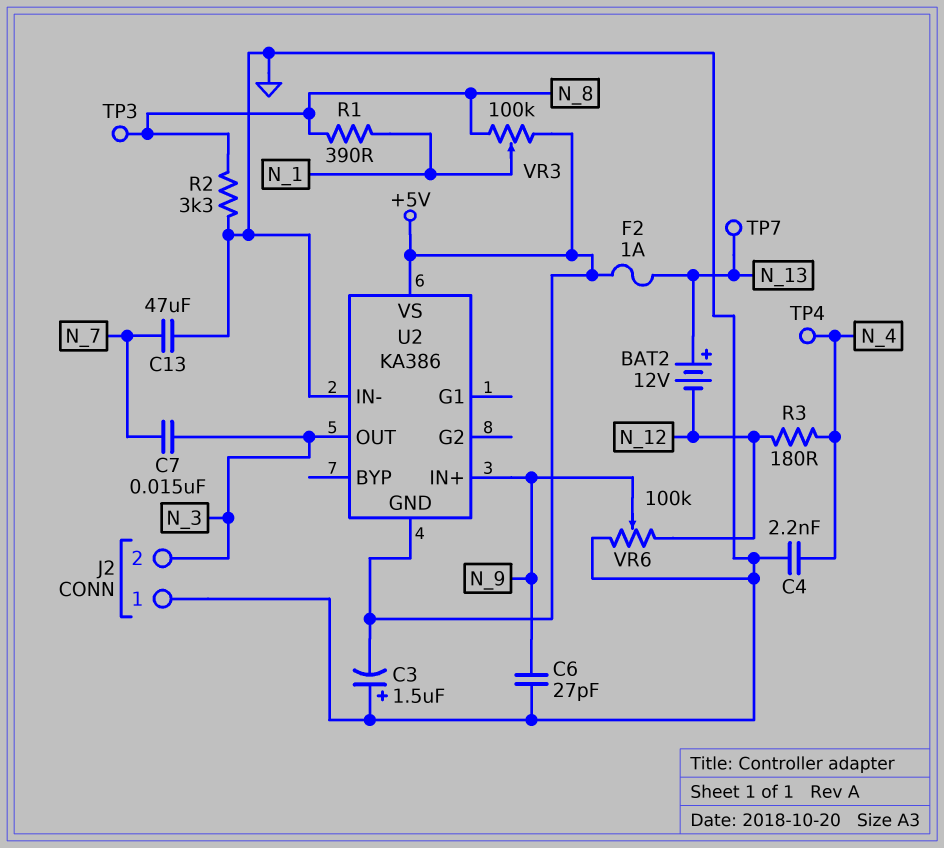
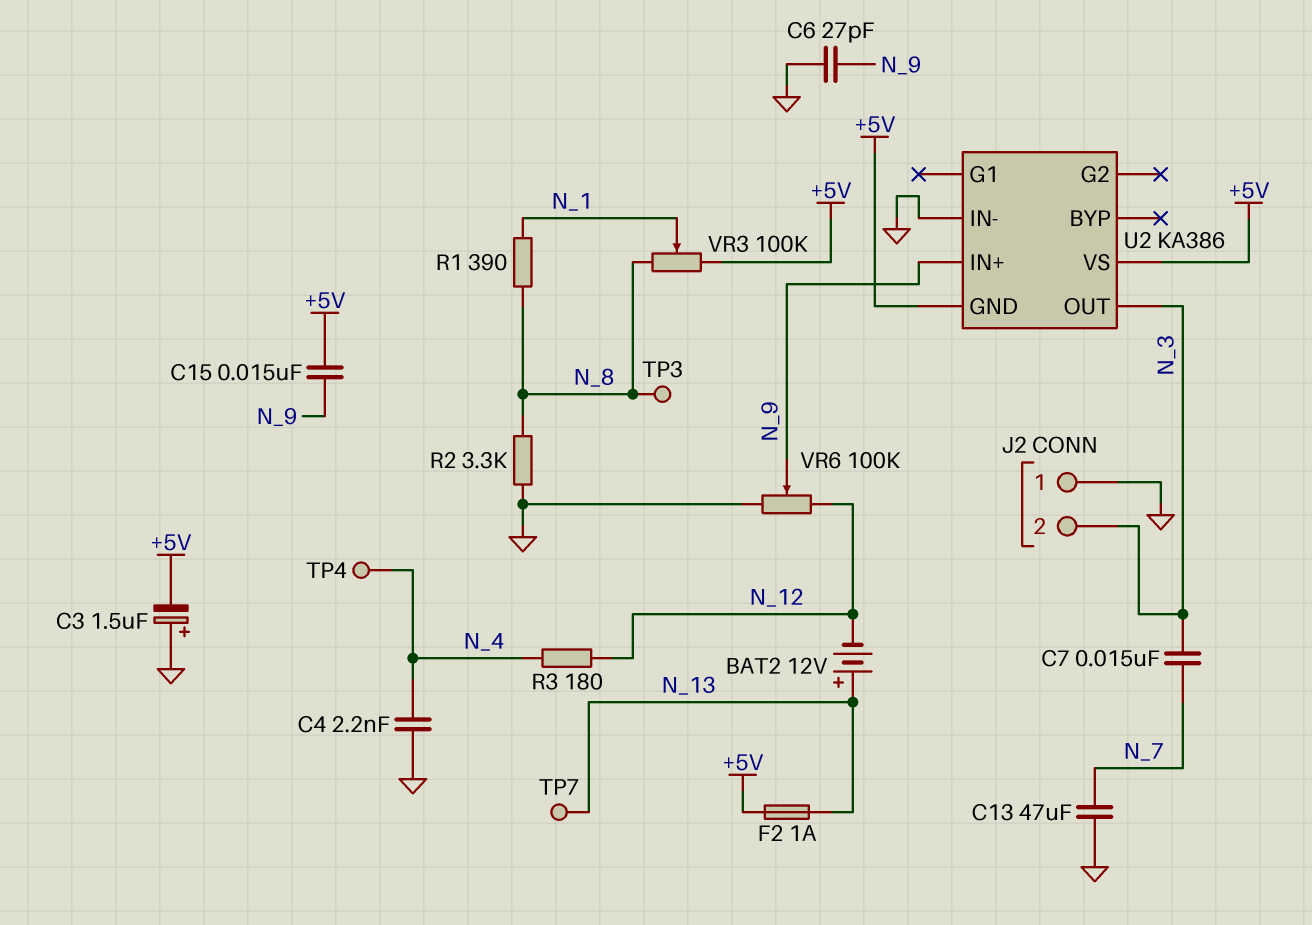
C15: none -> 15nF (+5V, N_9)

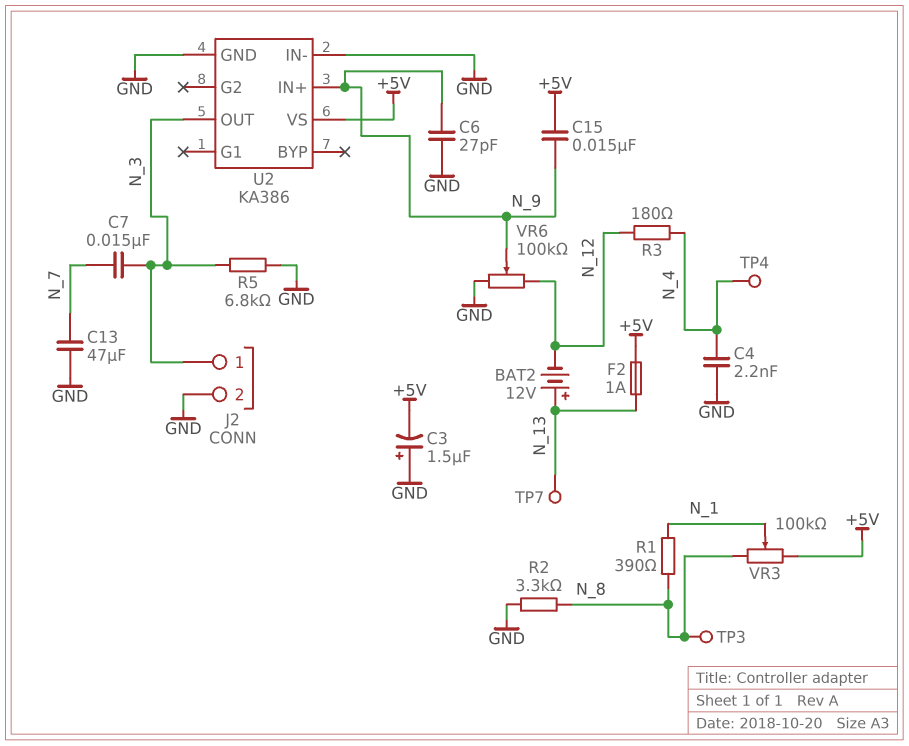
J2 pin 1: GND -> N_3
J2 pin 2: N_3 -> GND
R5: none -> 6.8k (GND, N_3)
U2 pin GND: +5V -> GND

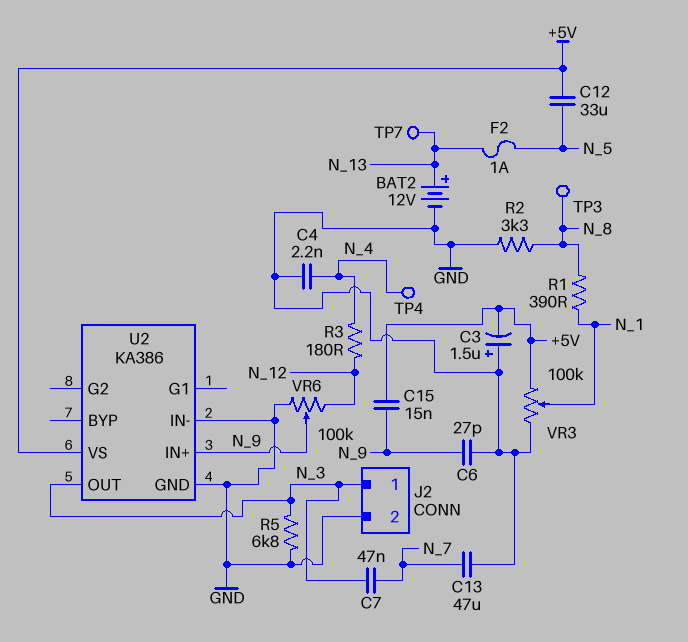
BAT2: 12V (plus N_13, minus N_12) -> 12V (plus N_13, minus GND)
C7: 15nF (N_3, N_7) -> 47nF (N_3, N_7)
C12: none -> 33uF (+5V, N_5)
F2: 1A (+5V, N_13) -> 1A (N_5, N_13)
VR3: 100k (+5V, N_8, wiper N_1) -> 100k (+5V, GND, wiper N_1)

